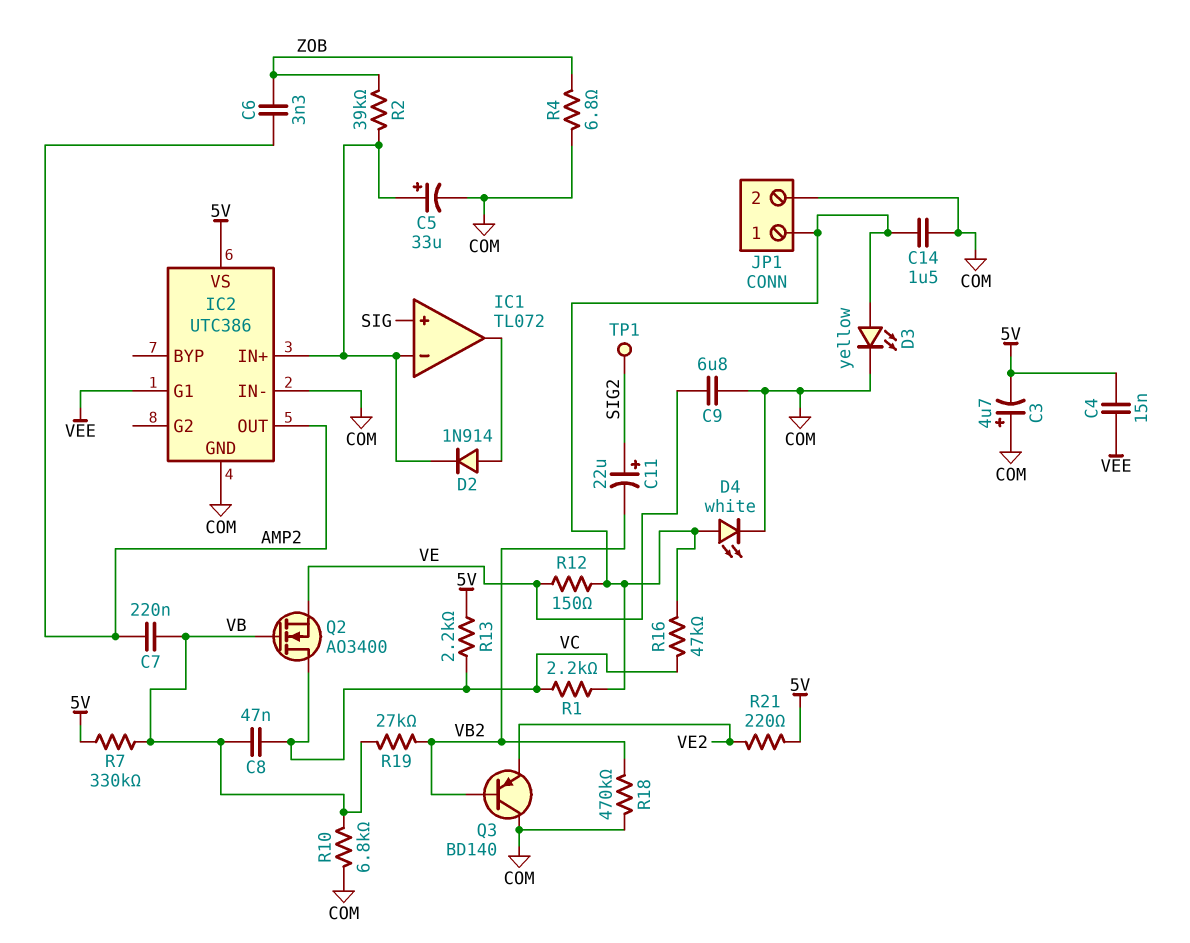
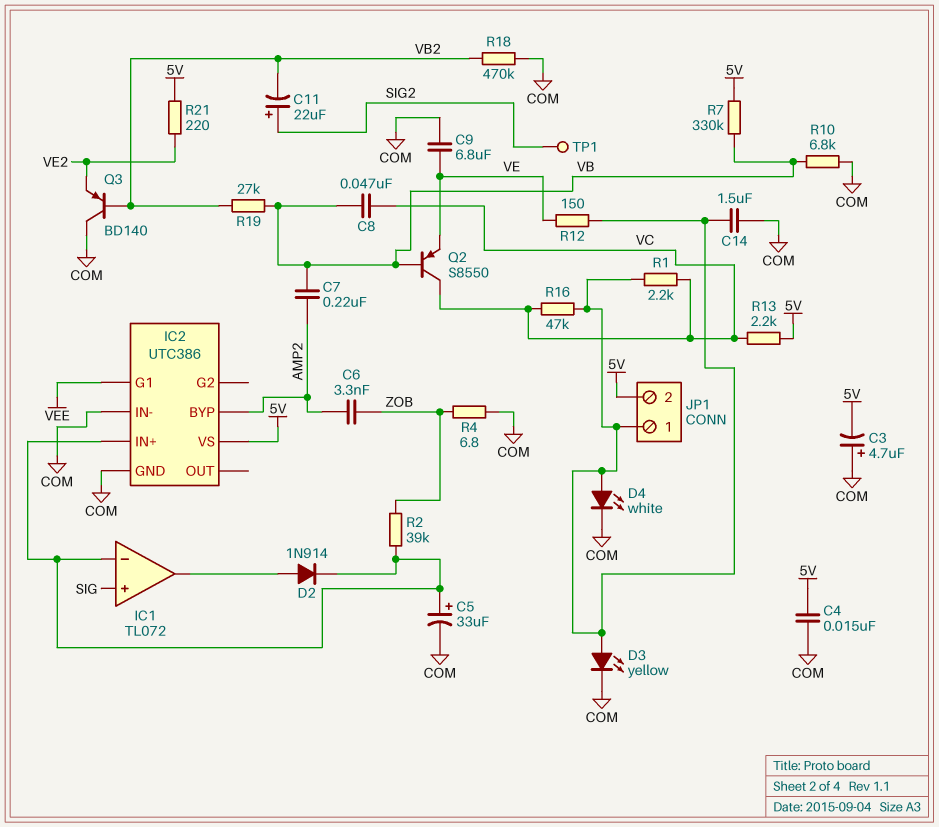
C4: 15nF (5V, VEE) -> 15nF (5V, COM)
IC2 pin BYP: none -> AMP2
IC2 pin OUT: AMP2 -> none
JP1 pin 2: COM -> 5V
Q2: NMOS AO3400 (G VB, D VC, S VE) -> PNP S8550 (B VB, C VC, E VE)

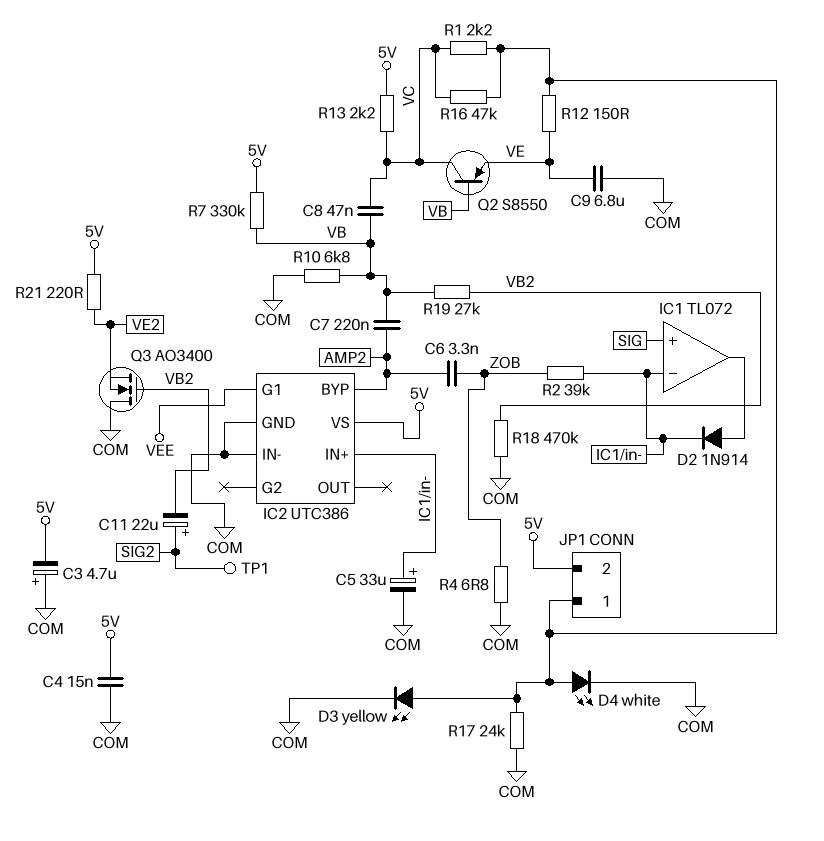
C14: 1.5uF (COM, JP1/1) -> none
Q3: PNP BD140 (B VB2, C COM, E VE2) -> NMOS AO3400 (G VB2, D COM, S VE2)
R17: none -> 24k (COM, JP1/1)

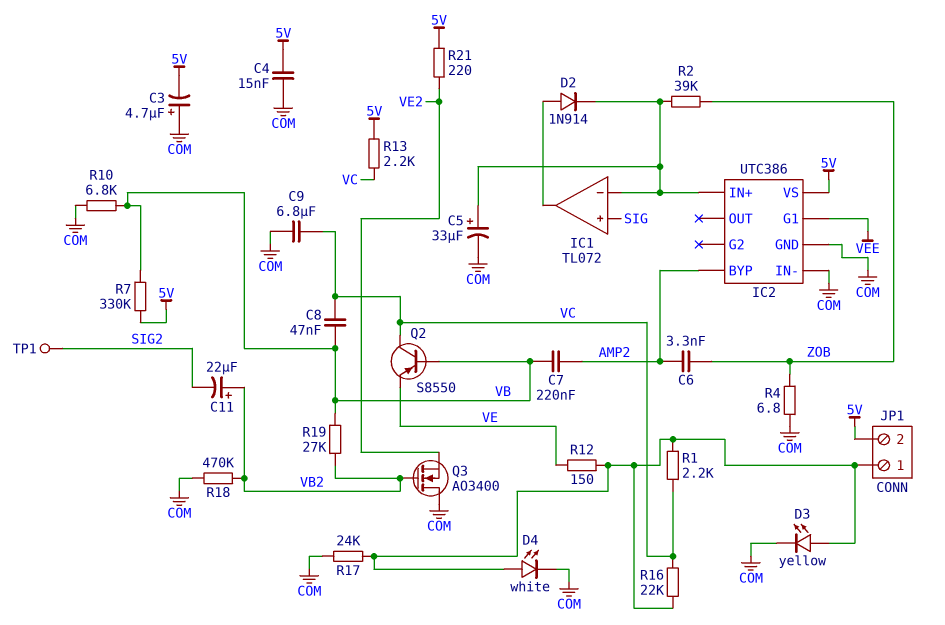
C9: 6.8uF (COM, VE) -> 6.8uF (COM, VC)
C11: 22uF (plus SIG2, minus VB2) -> 22uF (plus VB2, minus SIG2)
R16: 47k (JP1/1, VC) -> 22k (JP1/1, VC)

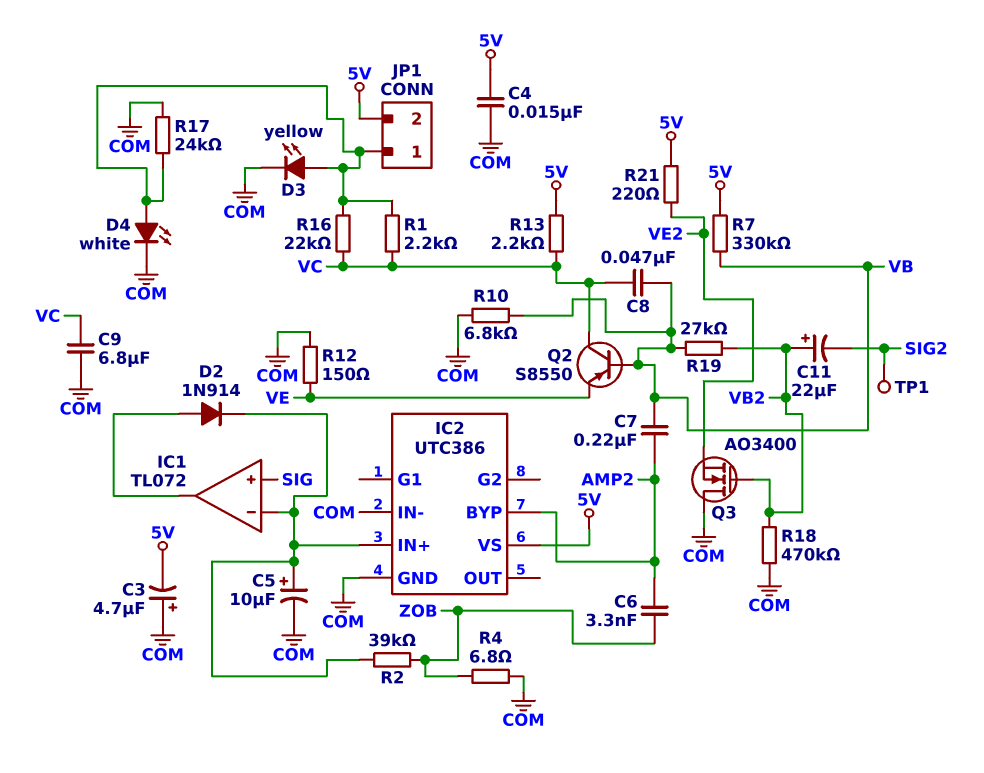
C5: 33uF (plus IC1/in-, minus COM) -> 10uF (plus IC1/in-, minus COM)
IC2 pin G1: VEE -> none
R12: 150 (JP1/1, VE) -> 150 (COM, VE)

